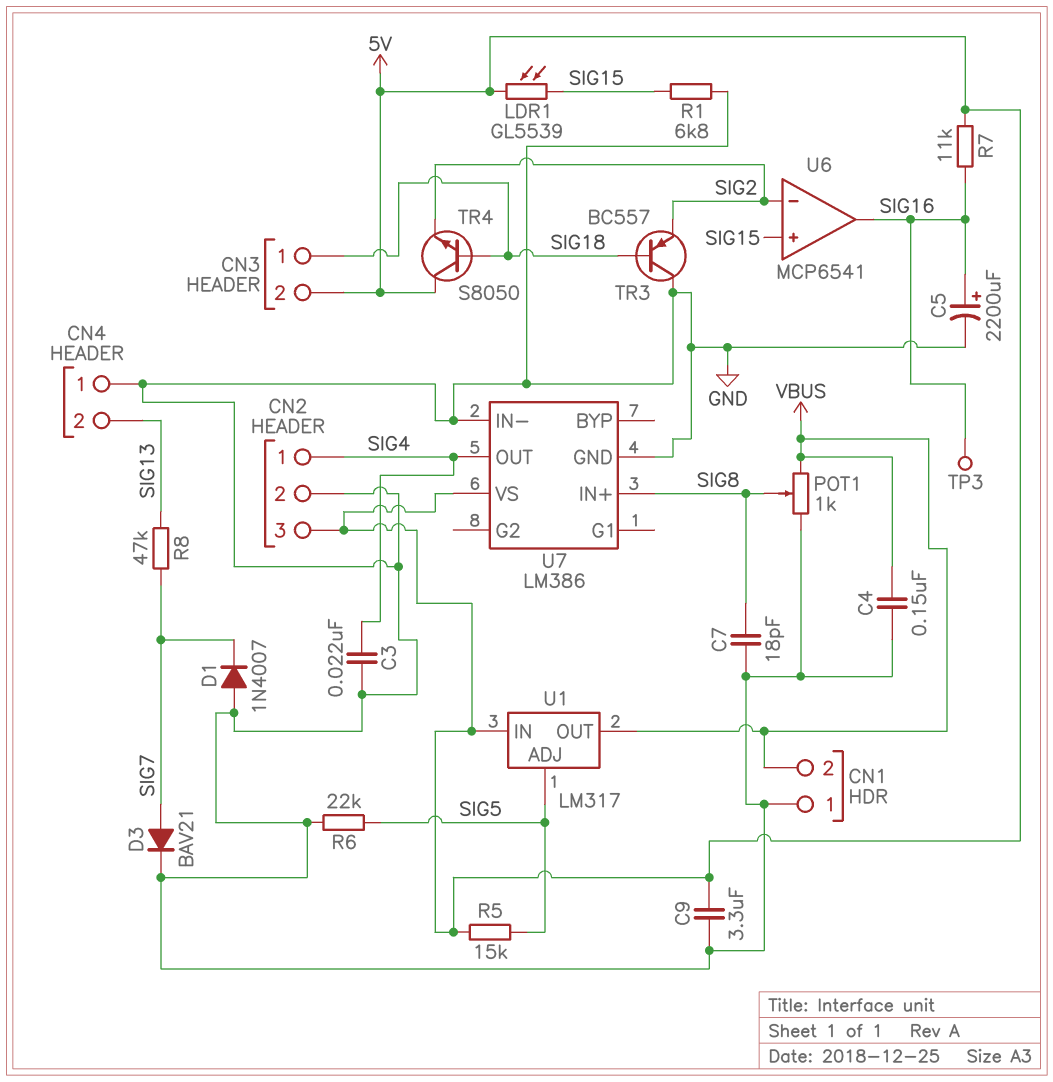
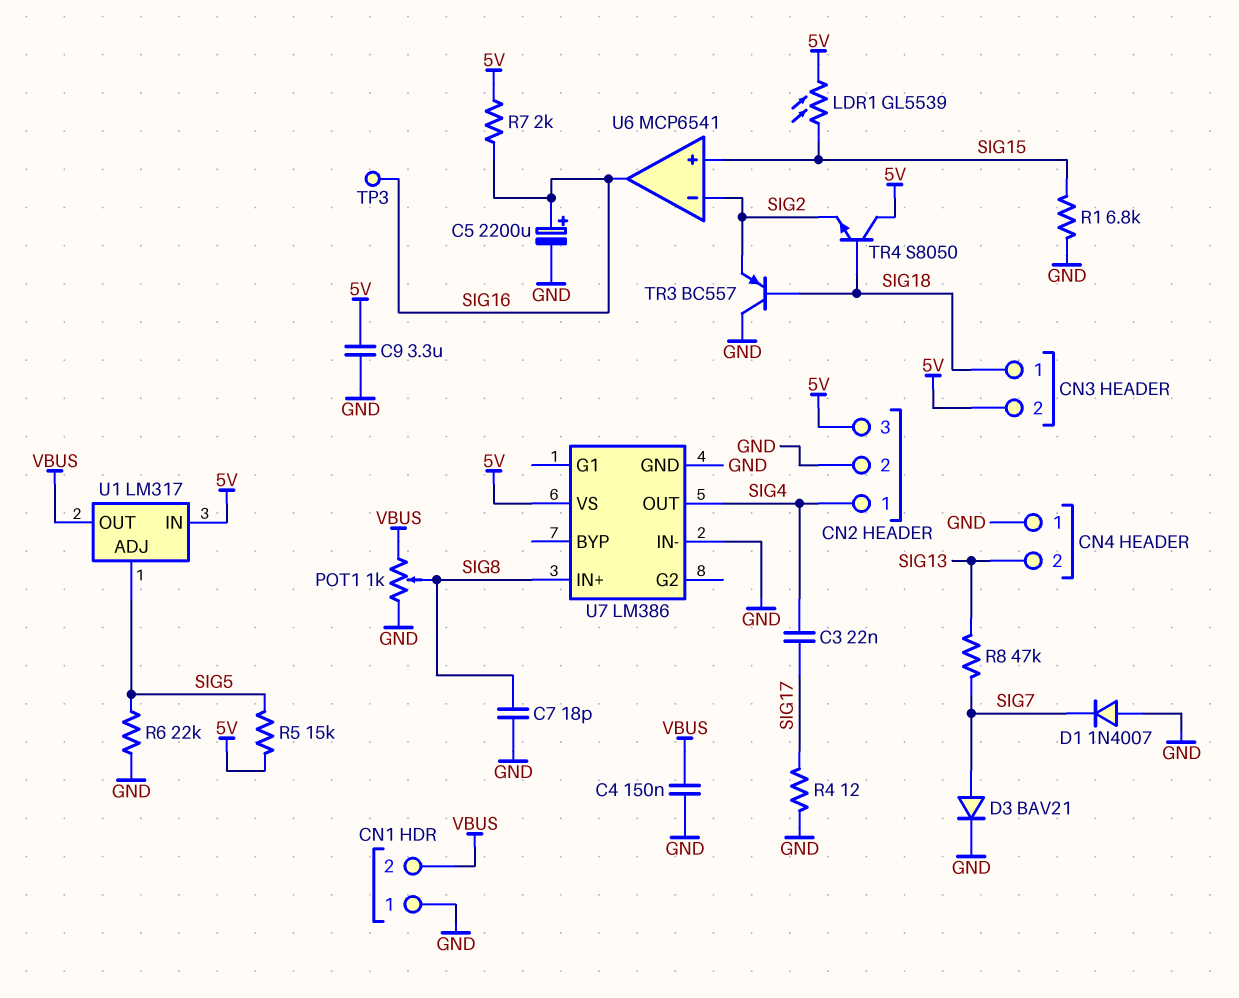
C3: 22nF (GND, SIG4) -> 22nF (SIG4, SIG17)
R4: none -> 12 (GND, SIG17)
R7: 11k (5V, SIG16) -> 2k (5V, SIG16)

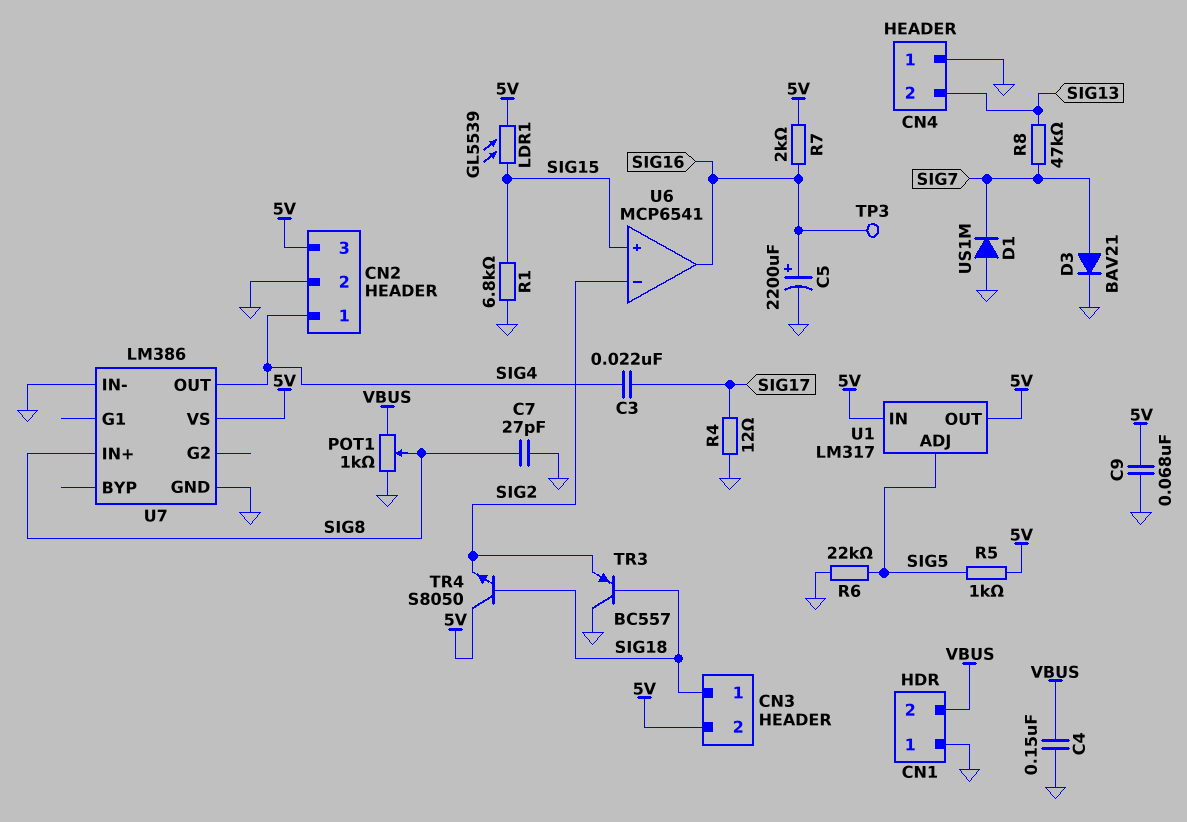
C7: 18pF (GND, SIG8) -> 27pF (GND, SIG8)
C9: 3.3uF (5V, GND) -> 68nF (5V, GND)
D1: diode 1N4007 (A GND, K SIG7) -> diode US1M (A GND, K SIG7)
R5: 15k (5V, SIG5) -> 1k (5V, SIG5)
U1 pin OUT: VBUS -> 5V

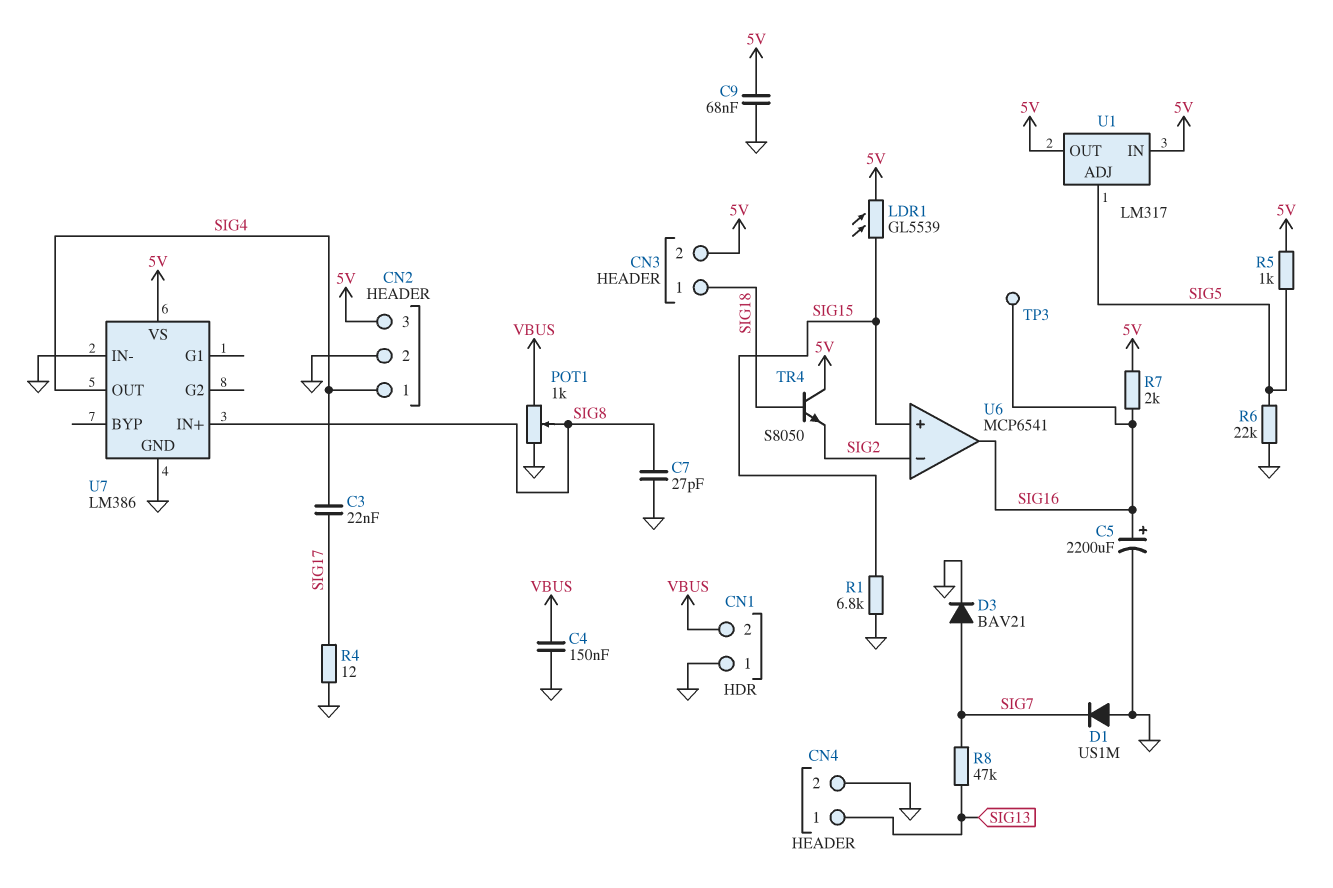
CN4 pin 1: GND -> SIG13
CN4 pin 2: SIG13 -> GND
TR3: PNP BC557 (B SIG18, C GND, E SIG2) -> none

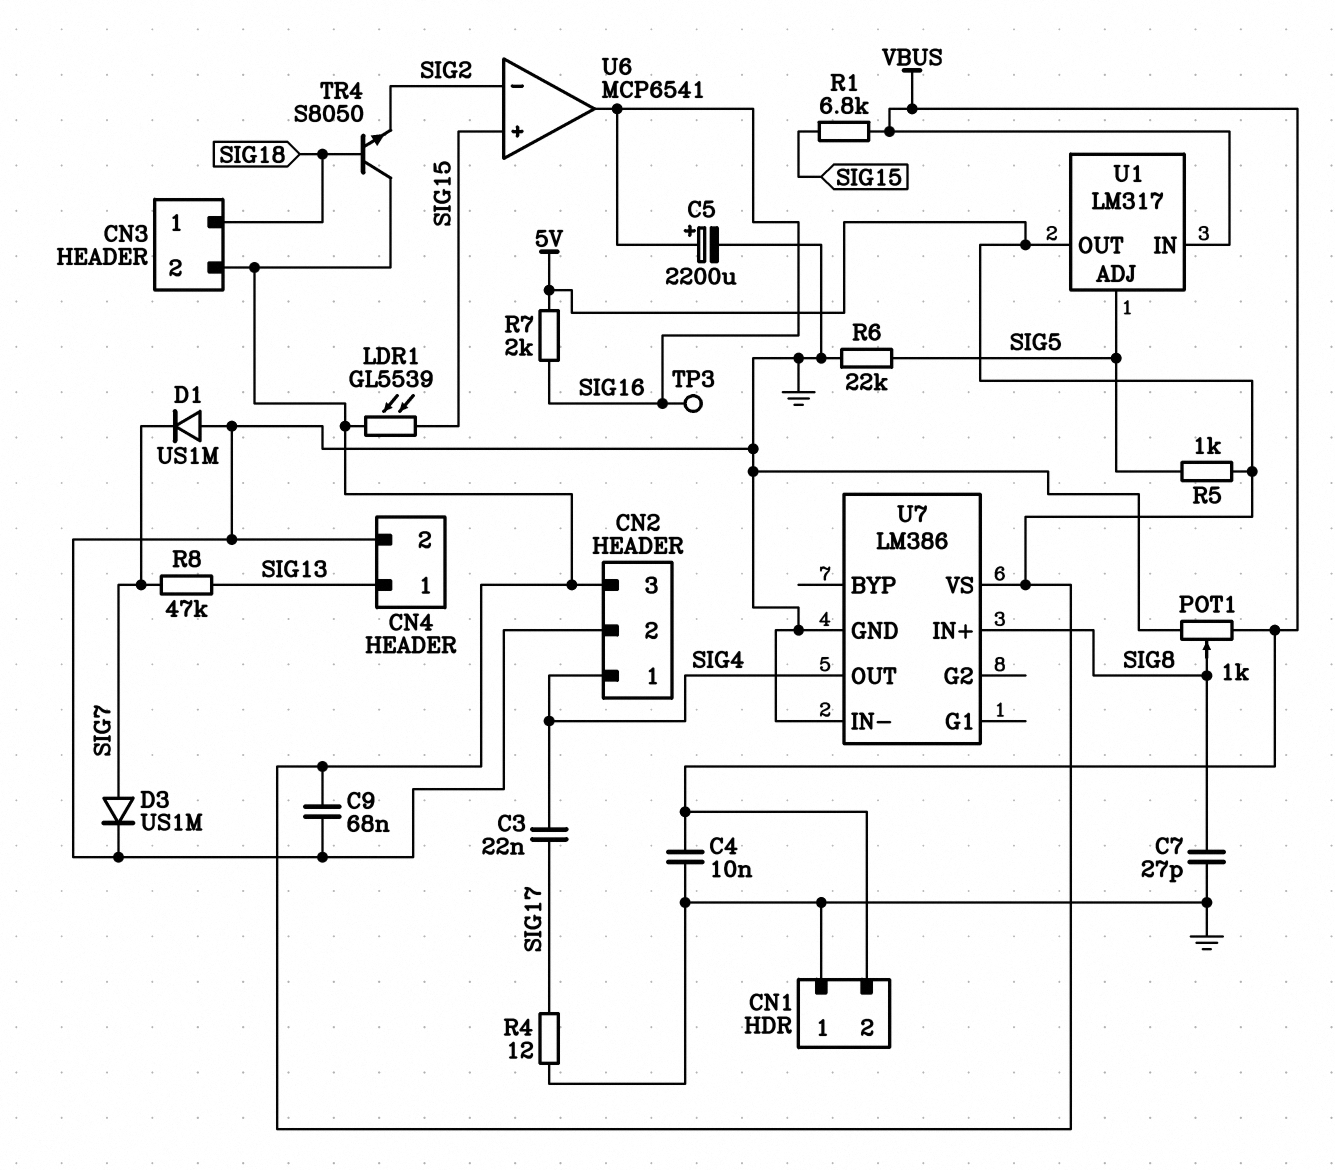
C4: 150nF (GND, VBUS) -> 10nF (GND, VBUS)
D3: diode BAV21 (A SIG7, K GND) -> diode US1M (A SIG7, K GND)
R1: 6.8k (GND, SIG15) -> 6.8k (SIG15, VBUS)
U1 pin IN: 5V -> VBUS

